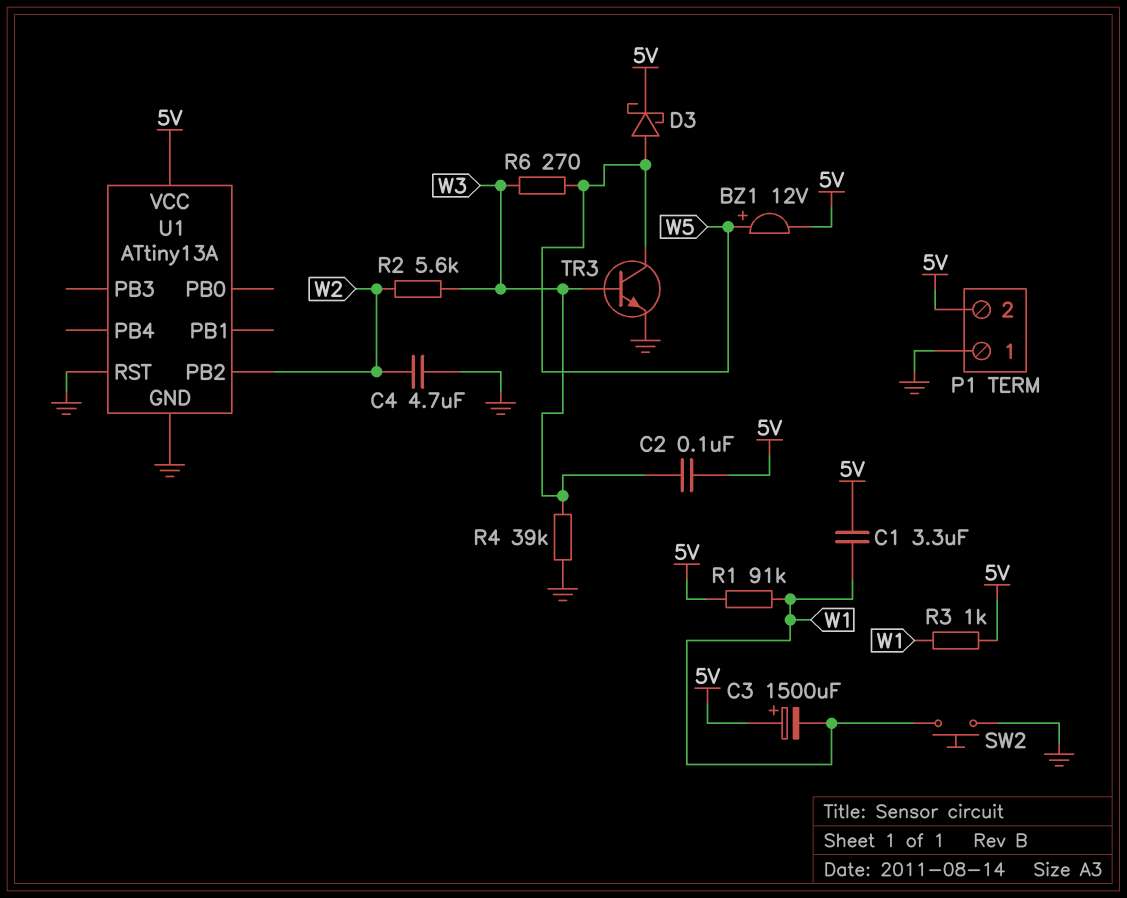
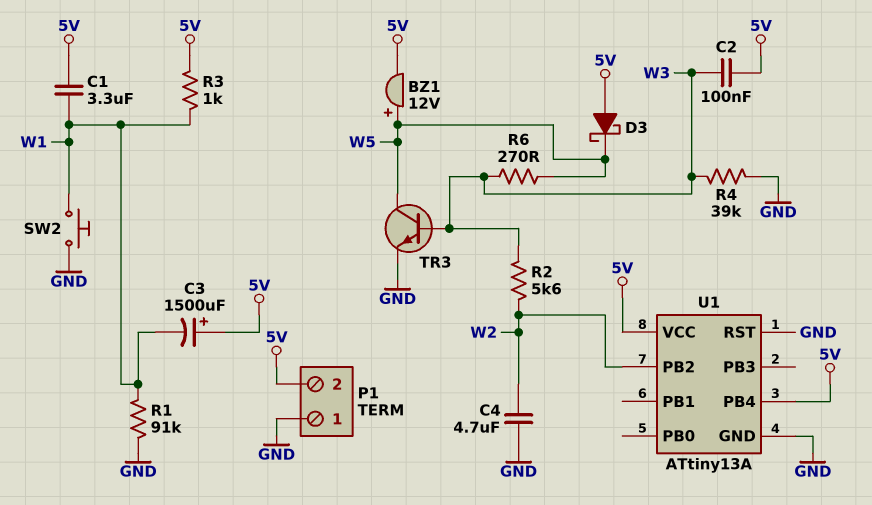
D3: schottky (A W5, K 5V) -> schottky (A 5V, K W5)
R1: 91k (5V, W1) -> 91k (GND, W1)
U1 pin PB4: none -> 5V

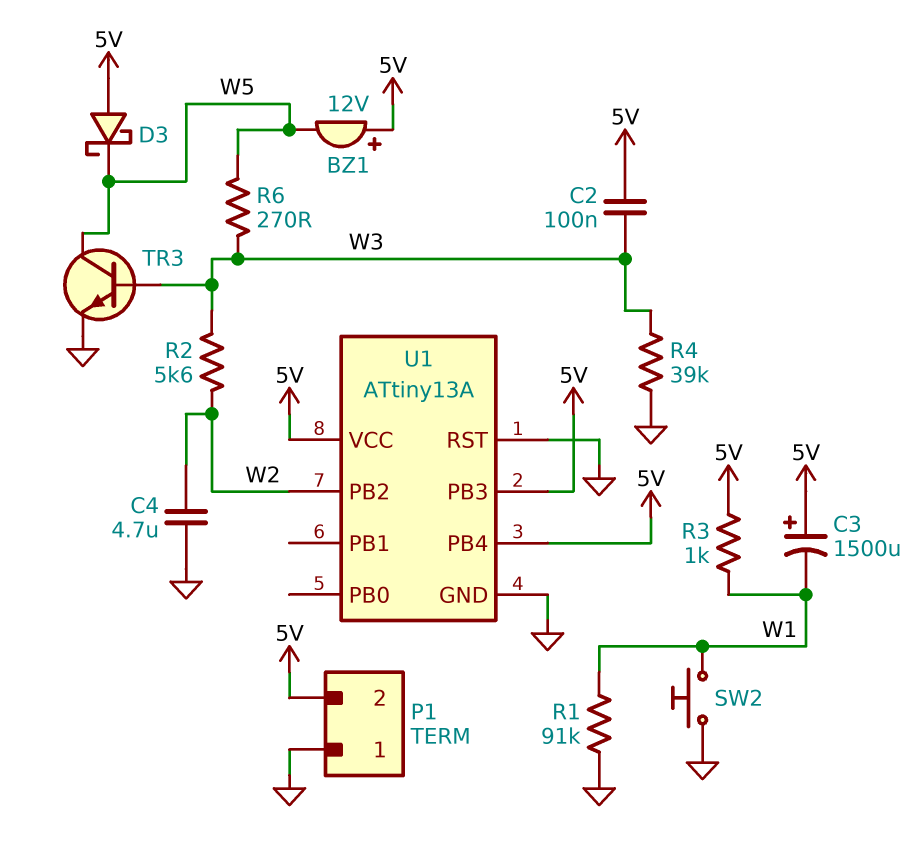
BZ1: buzzer 12V (plus W5, minus 5V) -> buzzer 12V (plus 5V, minus W5)
C1: 3.3uF (5V, W1) -> none
U1 pin PB3: none -> 5V

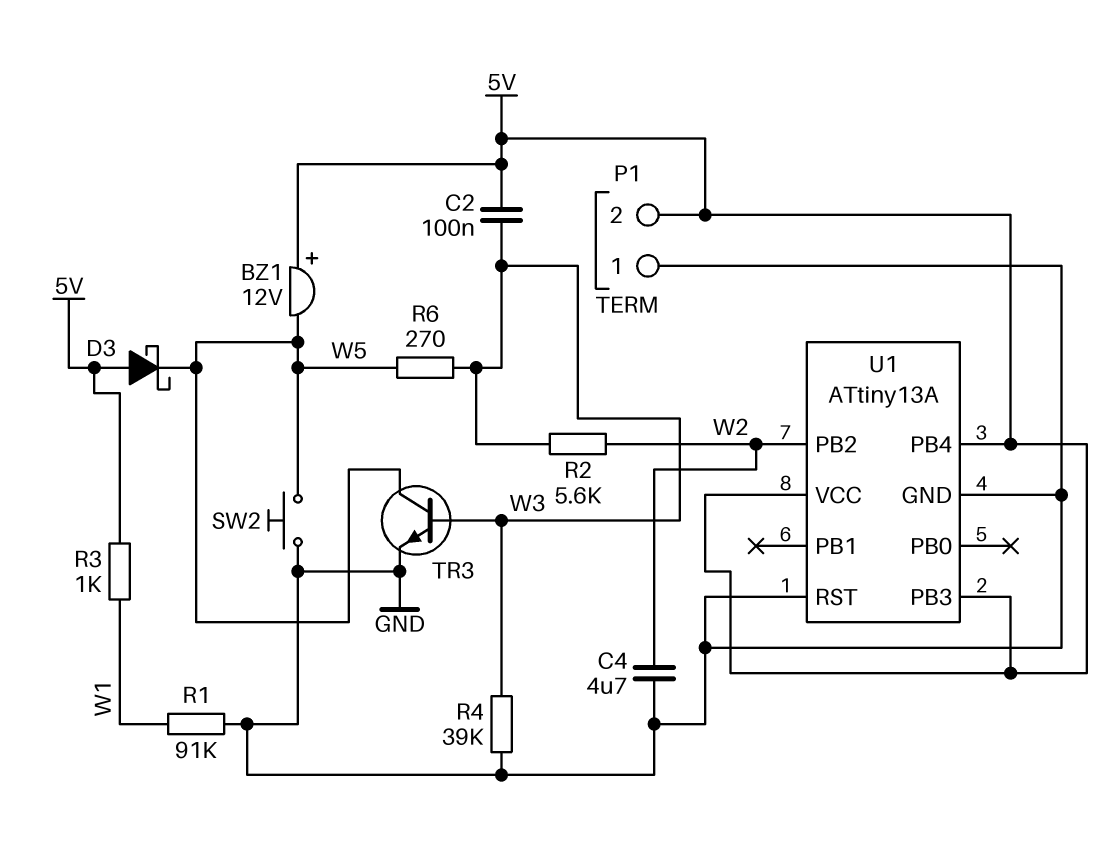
C3: 1500uF (plus 5V, minus W1) -> none
SW2: button (GND, W1) -> button (GND, W5)

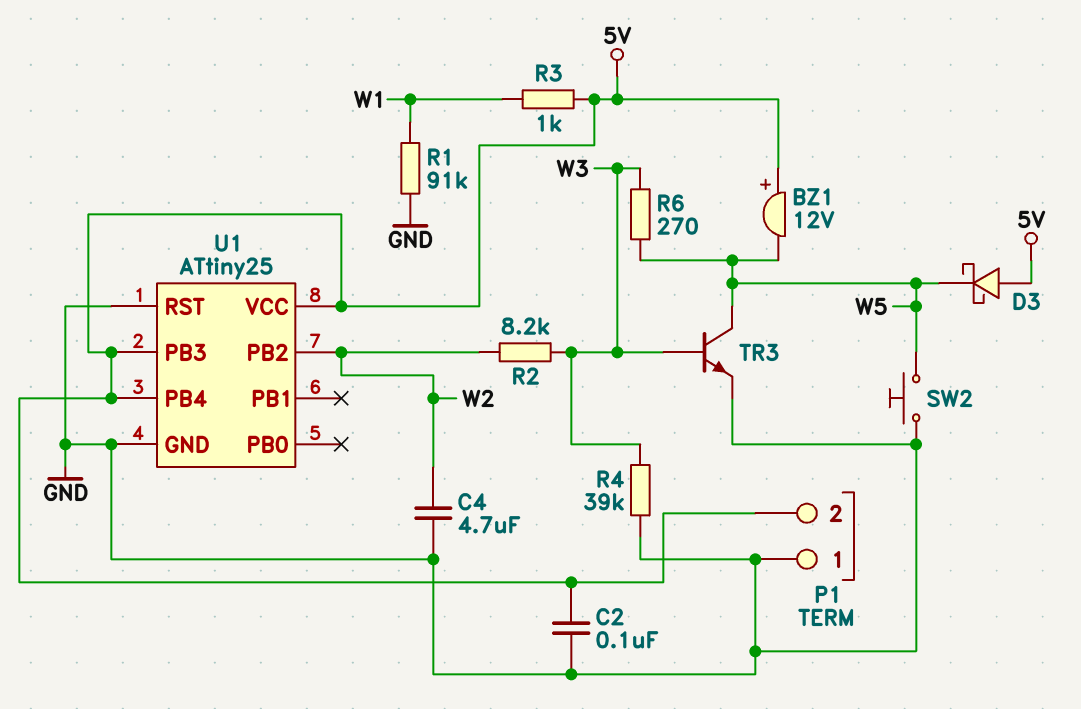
C2: 100nF (5V, W3) -> 100nF (5V, GND)
R2: 5.6k (W2, W3) -> 8.2k (W2, W3)
U1: ATtiny13A -> ATtiny25

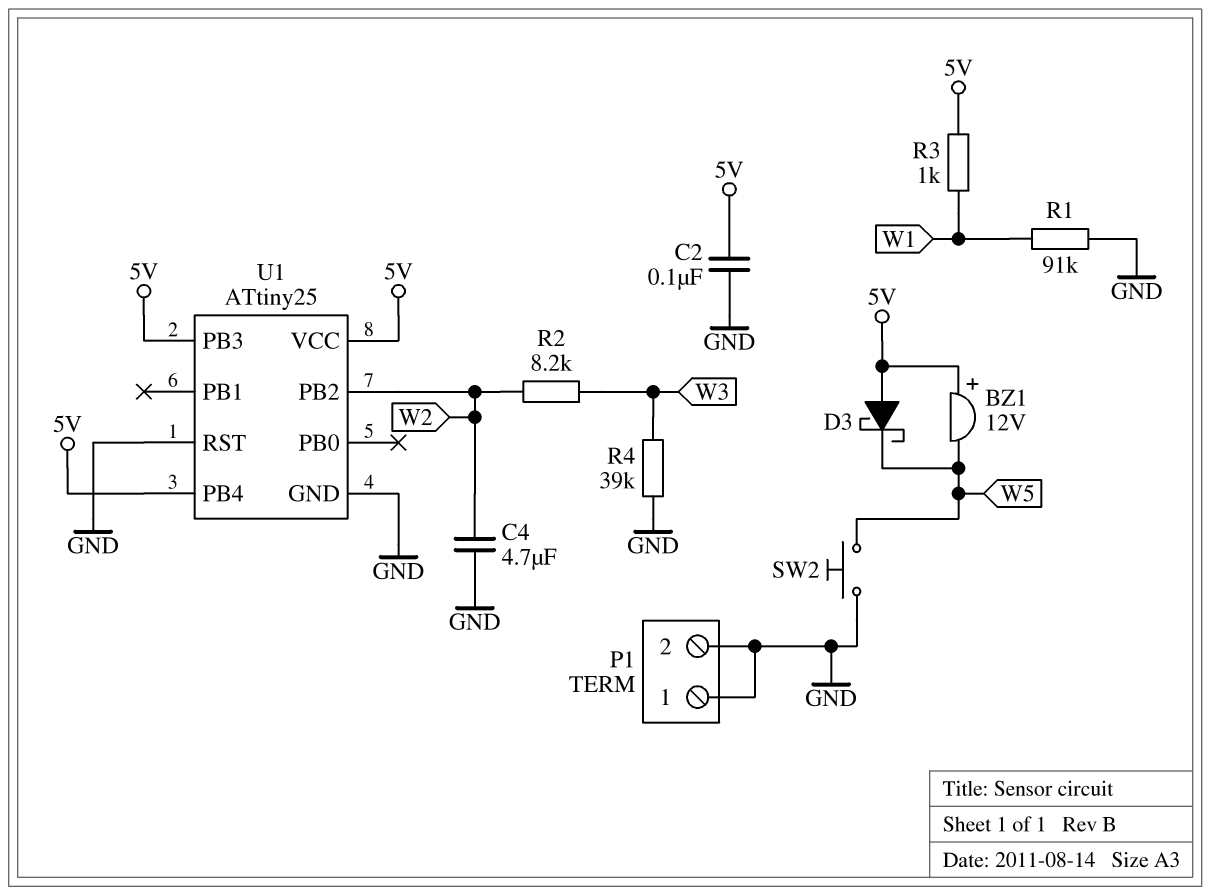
P1 pin 2: 5V -> GND
R6: 270 (W3, W5) -> none
TR3: NPN (B W3, C W5, E GND) -> none

